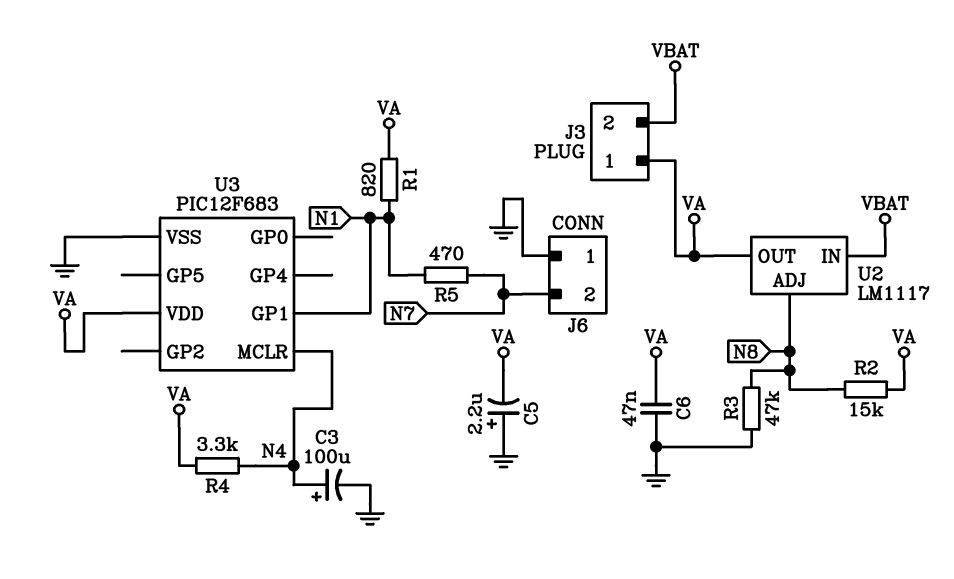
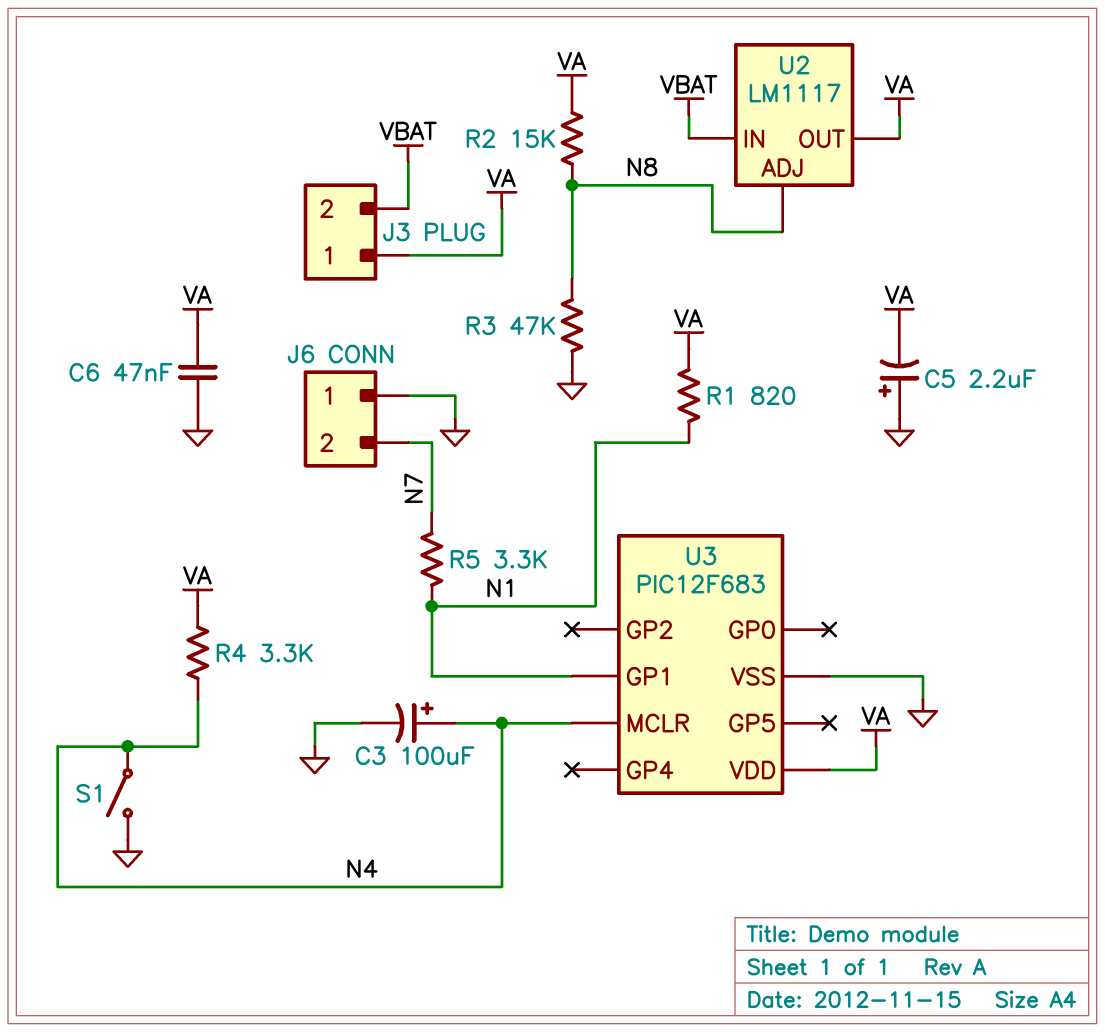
R5: 470 (N1, N7) -> 3.3k (N1, N7)
S1: none -> switch (GND, N4)

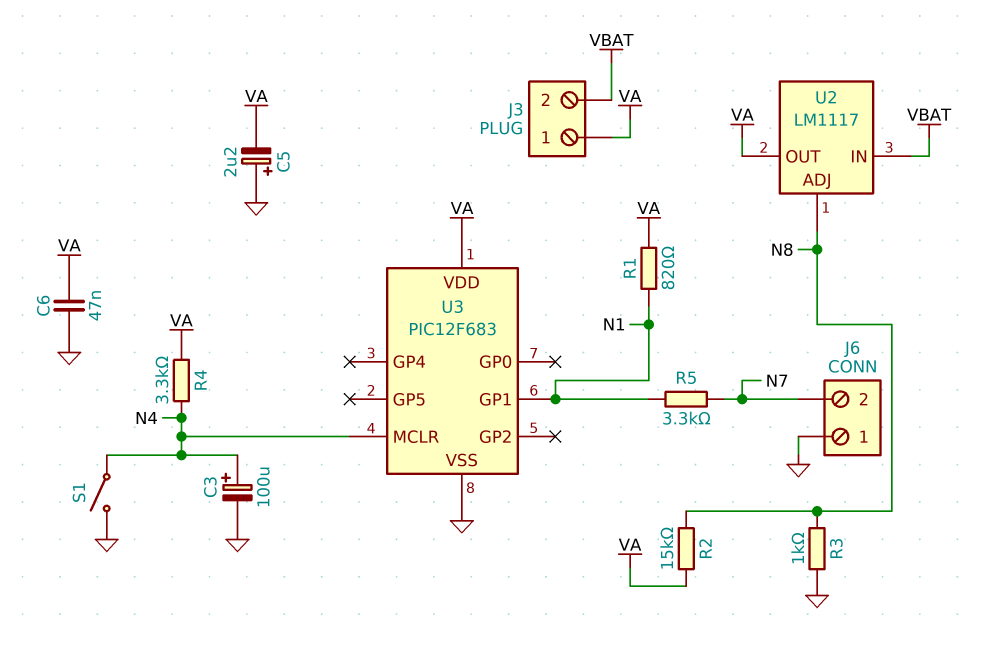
R3: 47k (GND, N8) -> 1k (GND, N8)

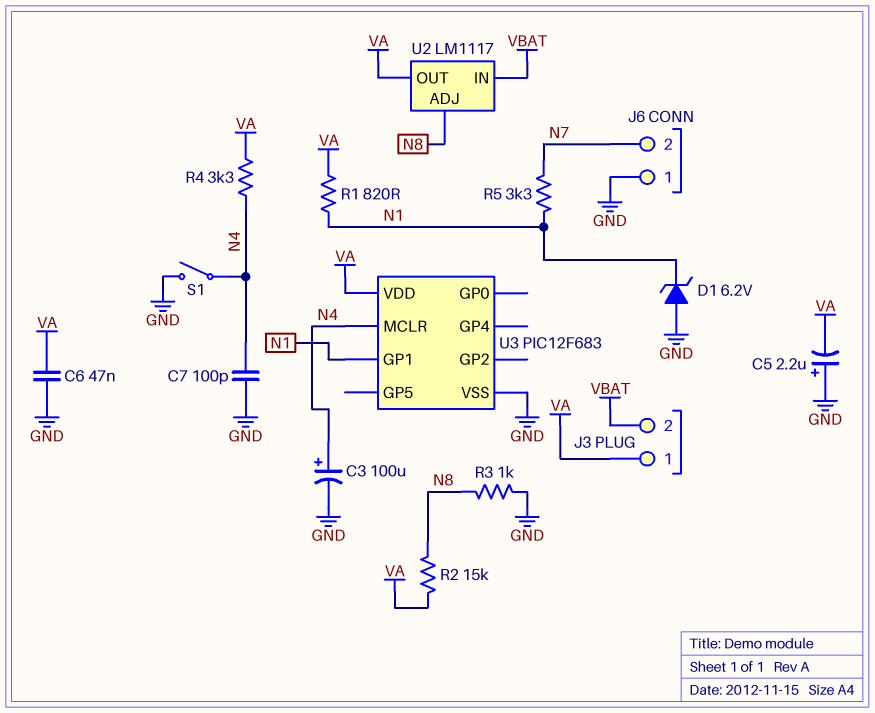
C7: none -> 100pF (GND, N4)
D1: none -> zener 6.2V (A GND, K N1)

